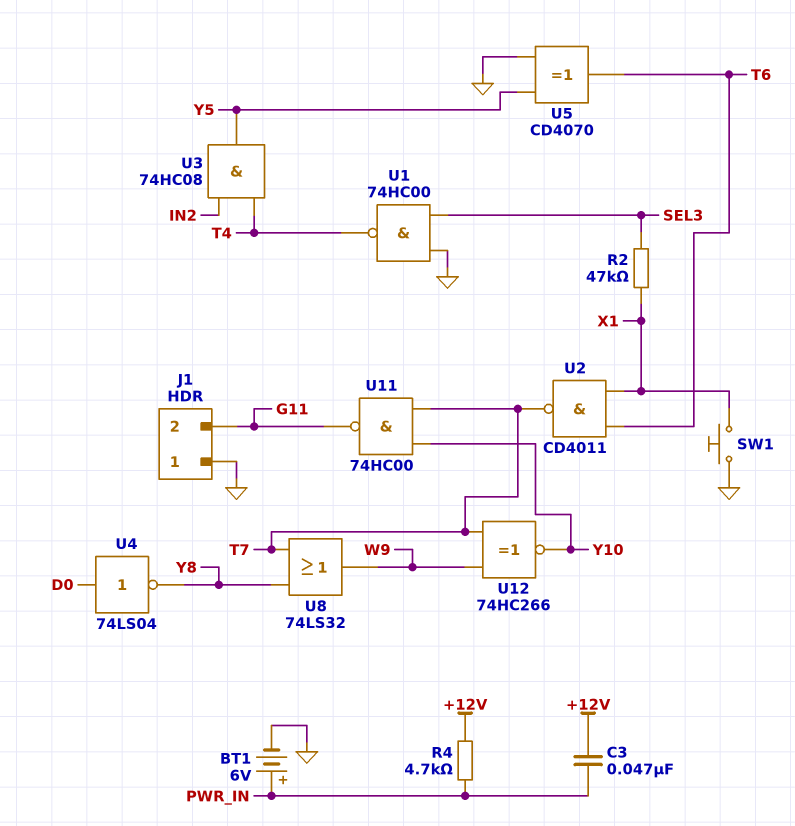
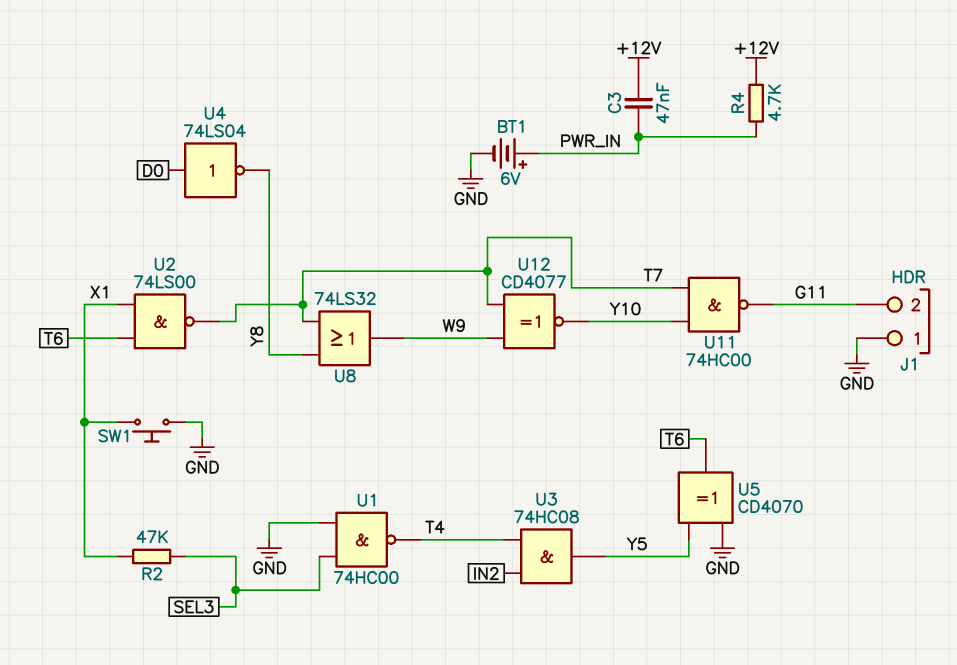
U2: NAND CD4011 (in T6, in X1, out T7) -> NAND 74LS00 (in T6, in X1, out T7)
U12: XNOR 74HC266 (in T7, in W9, out Y10) -> XNOR CD4077 (in T7, in W9, out Y10)

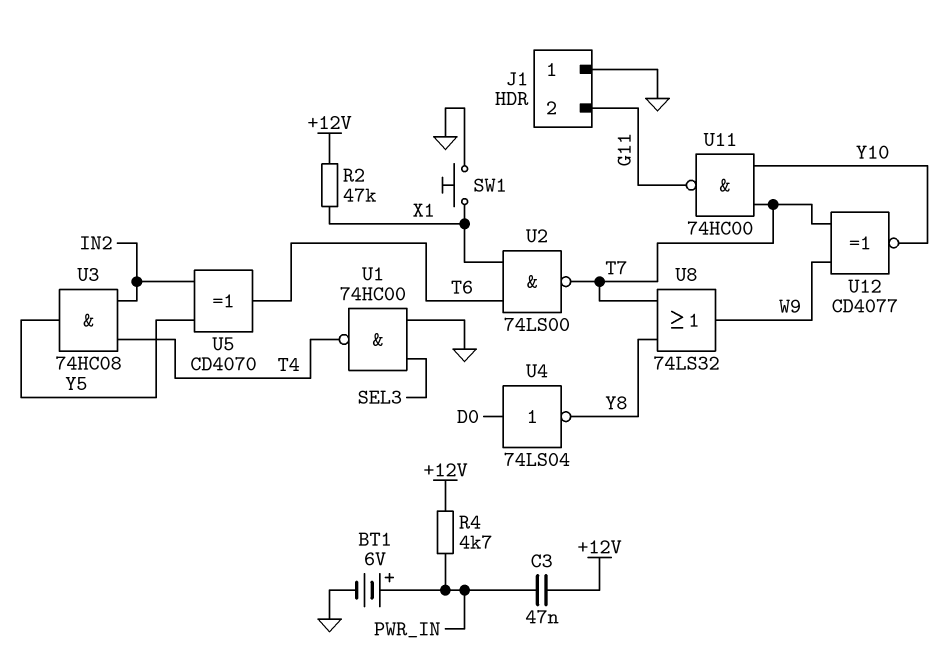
R2: 47k (SEL3, X1) -> 47k (+12V, X1)
U5: XOR CD4070 (in GND, in Y5, out T6) -> XOR CD4070 (in IN2, in Y5, out T6)

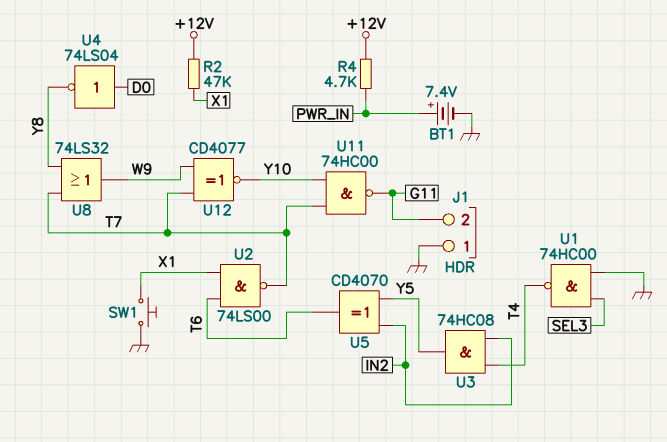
BT1: 6V (plus PWR_IN, minus GND) -> 7.4V (plus PWR_IN, minus GND)
C3: 47nF (+12V, PWR_IN) -> none

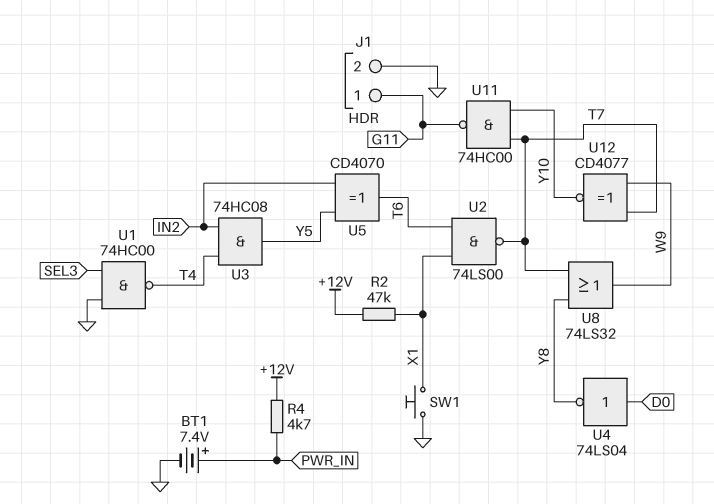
J1 pin 1: GND -> G11
J1 pin 2: G11 -> GND

